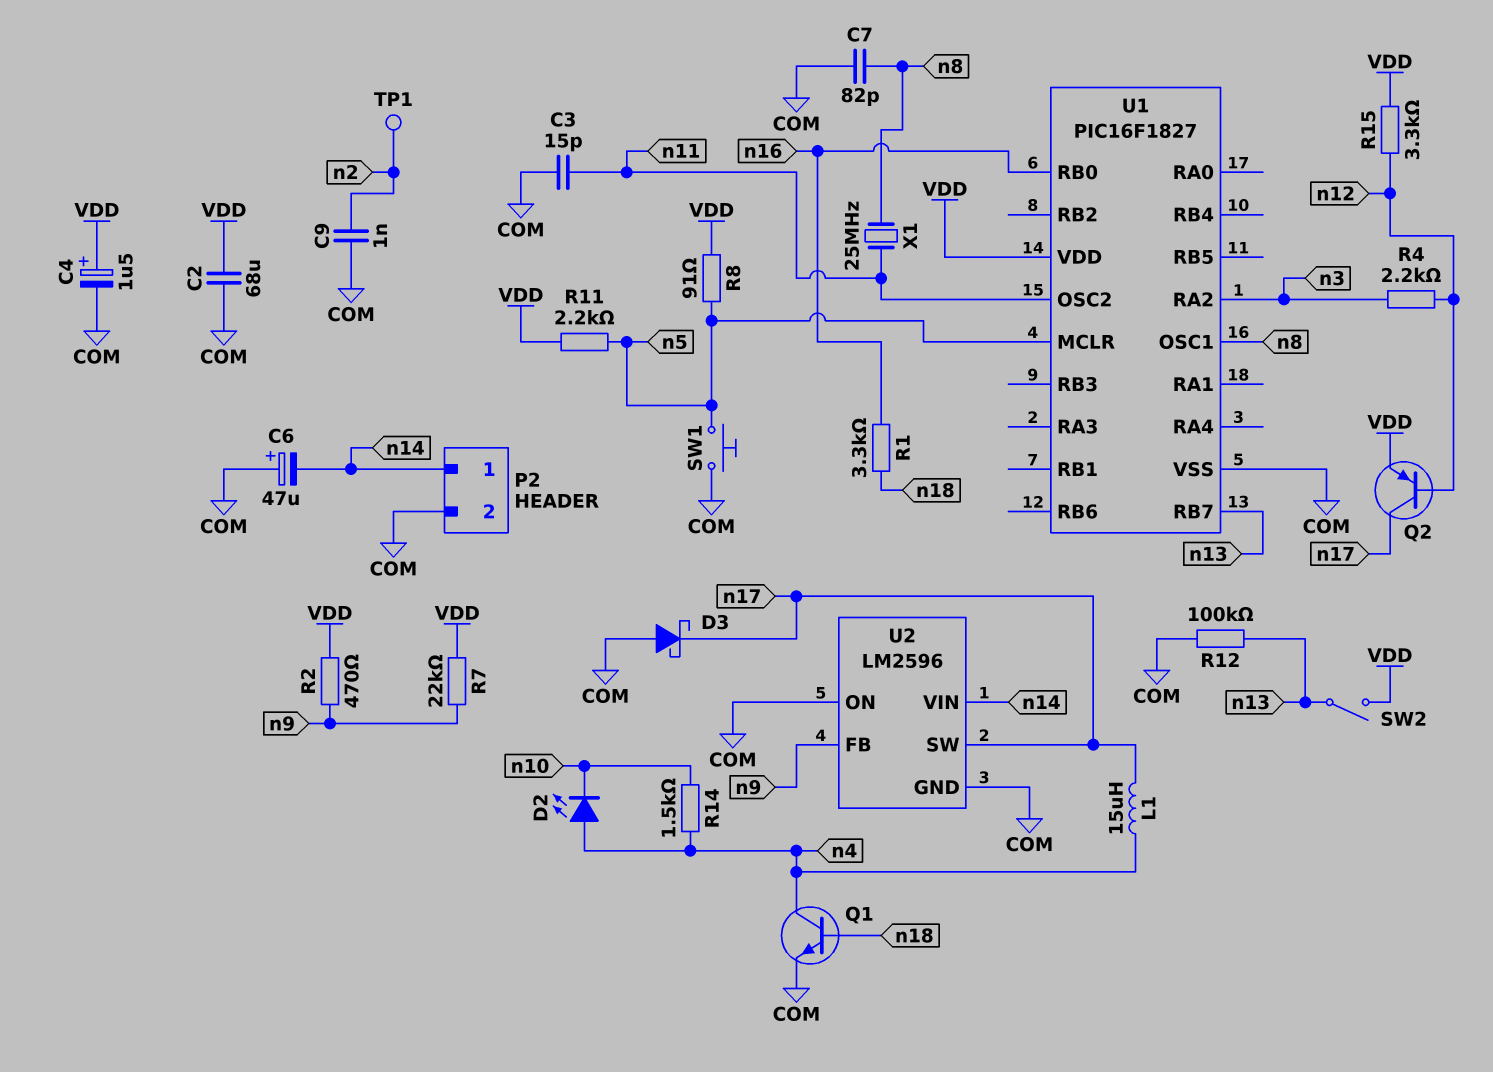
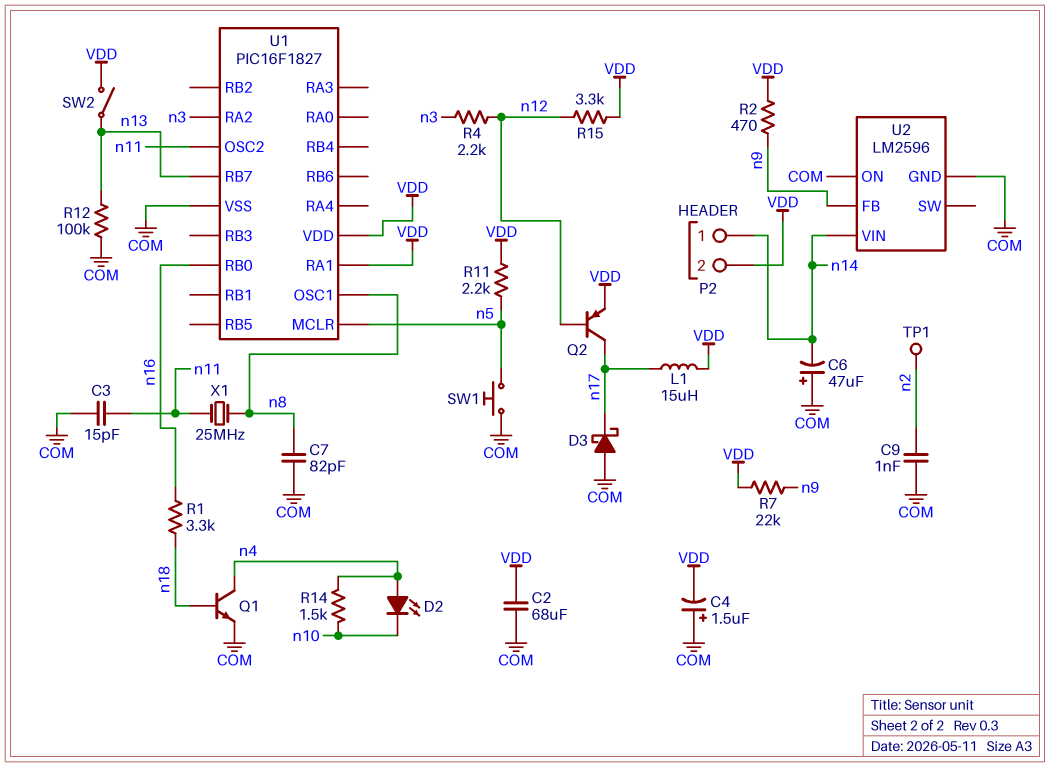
C4: 1.5uF (plus VDD, minus COM) -> 1.5uF (plus COM, minus VDD)
L1: 15uH (n4, n17) -> 15uH (VDD, n17)
P2 pin 2: COM -> VDD
R8: 91 (VDD, n5) -> none
U1 pin RA1: none -> VDD
U2 pin SW: n17 -> none

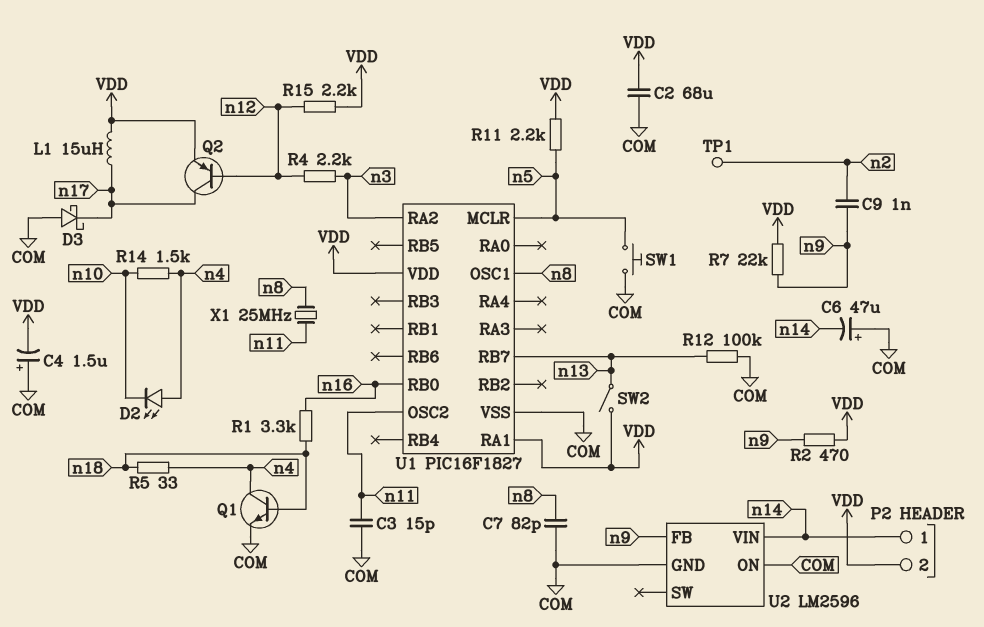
C9: 1nF (COM, n2) -> 1nF (n2, n9)
R5: none -> 33 (n4, n18)
R15: 3.3k (VDD, n12) -> 2.2k (VDD, n12)

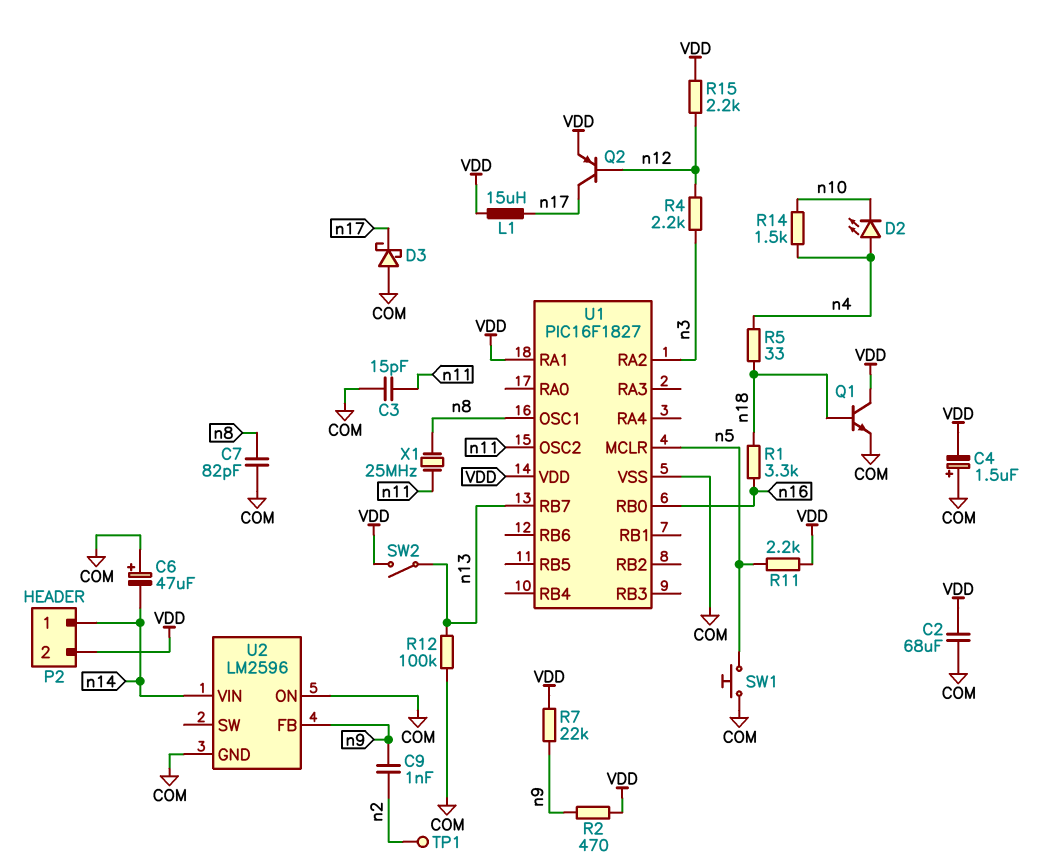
Q1: NPN (B n18, C n4, E COM) -> NPN (B n18, C VDD, E COM)

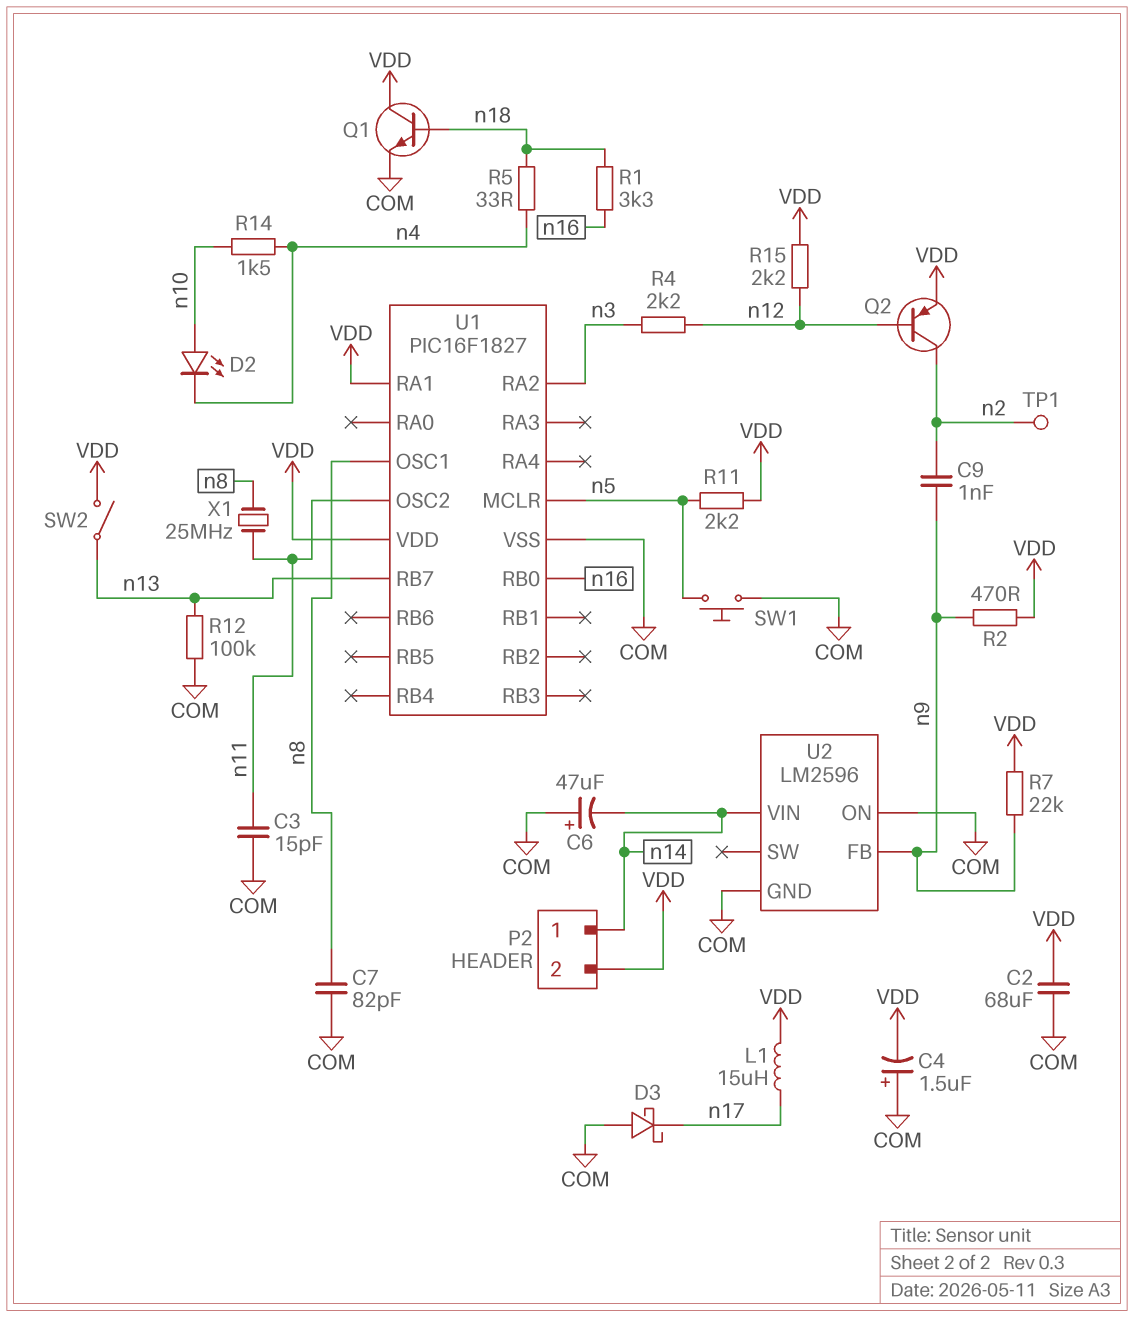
D2: LED (A n4, K n10) -> LED (A n10, K n4)
Q2: PNP (B n12, C n17, E VDD) -> PNP (B n12, C n2, E VDD)

